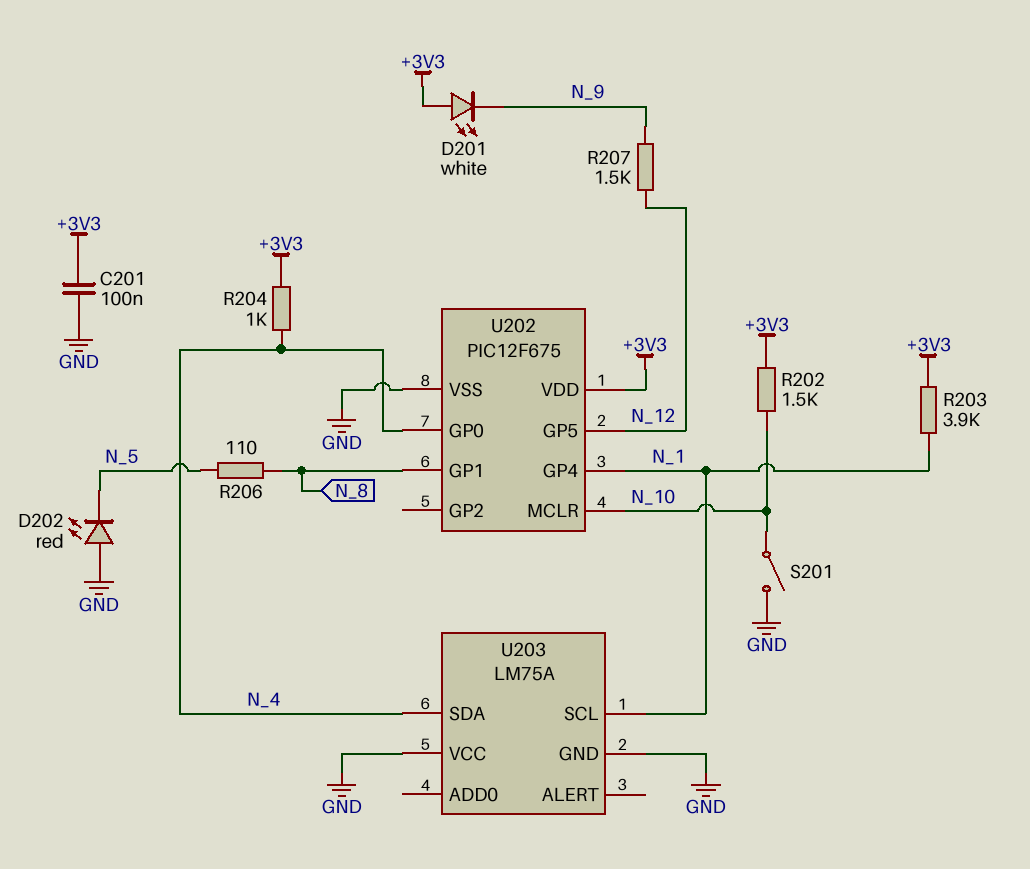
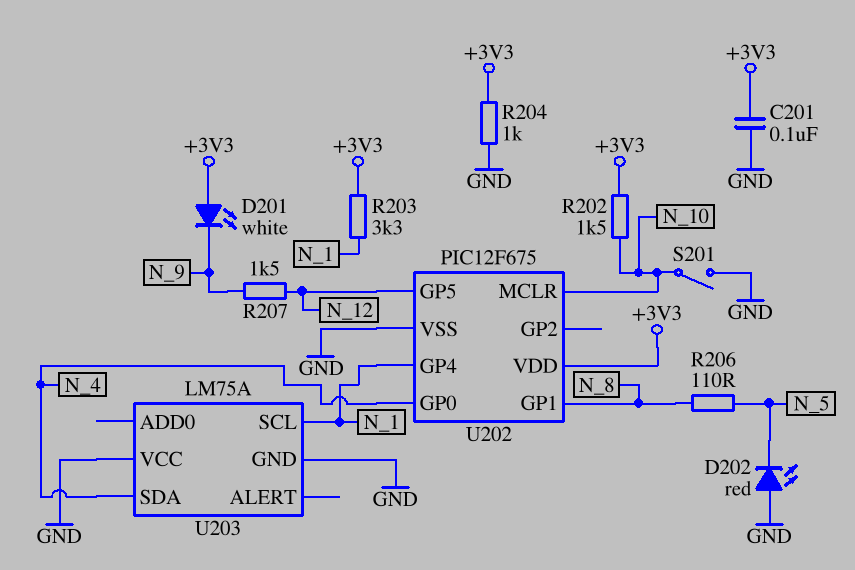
R203: 3.9k (+3V3, N_1) -> 3.3k (+3V3, N_1)
R204: 1k (+3V3, N_4) -> 1k (+3V3, GND)

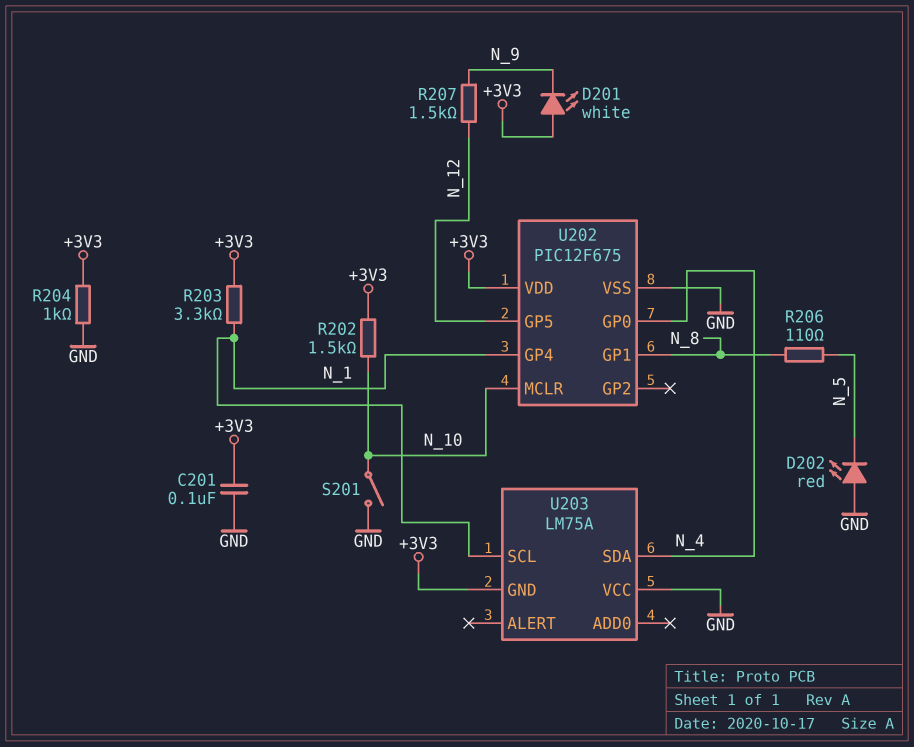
U203 pin GND: GND -> +3V3

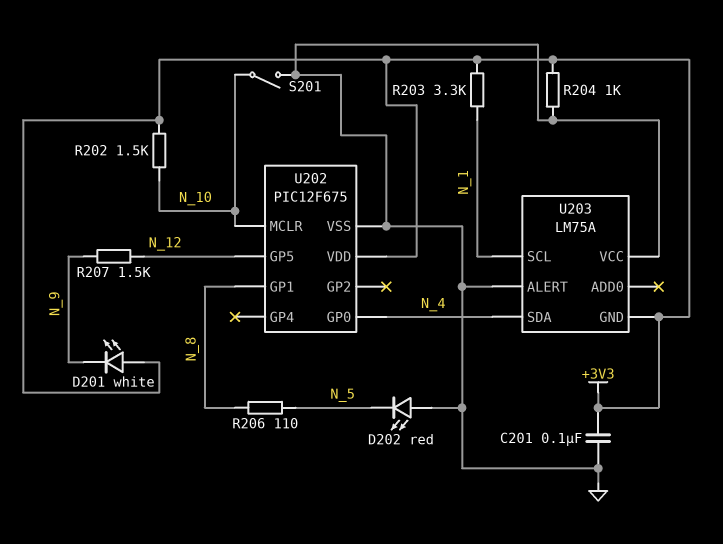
U202 pin GP4: N_1 -> none
U203 pin ALERT: none -> GND

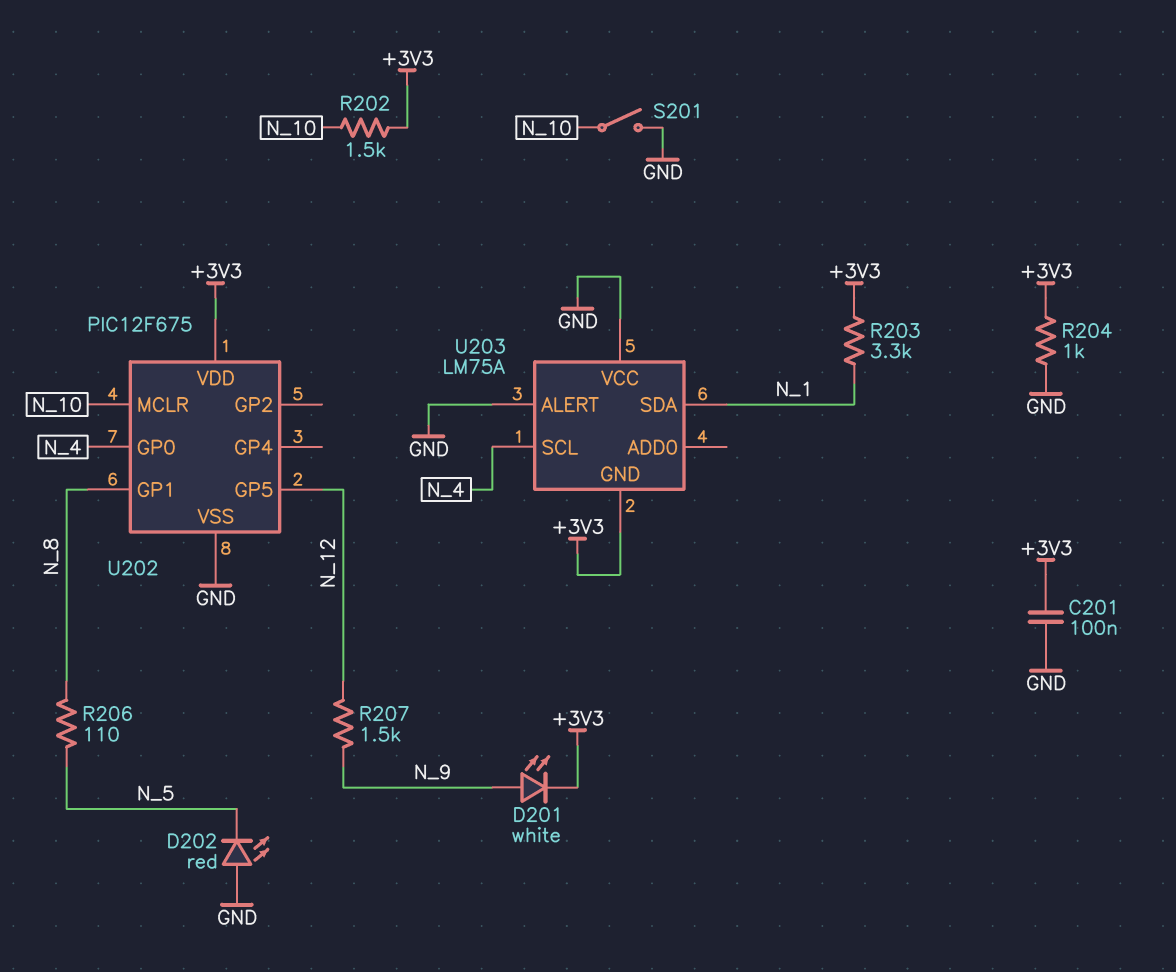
D201: LED white (A +3V3, K N_9) -> LED white (A N_9, K +3V3)
U203 pin SCL: N_1 -> N_4
U203 pin SDA: N_4 -> N_1

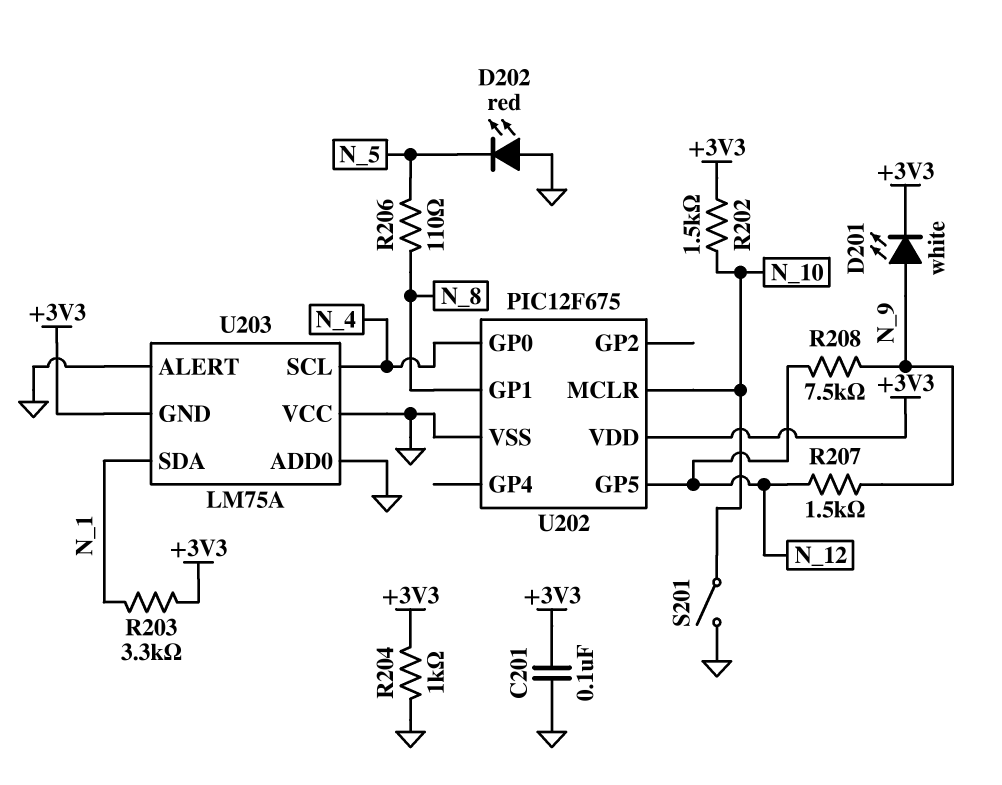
R208: none -> 7.5k (N_9, N_12)
U203 pin ADD0: none -> GND

